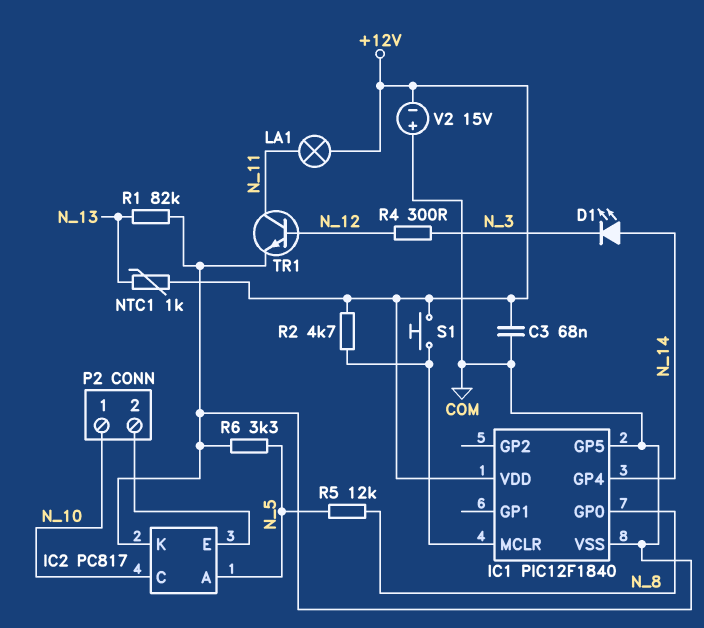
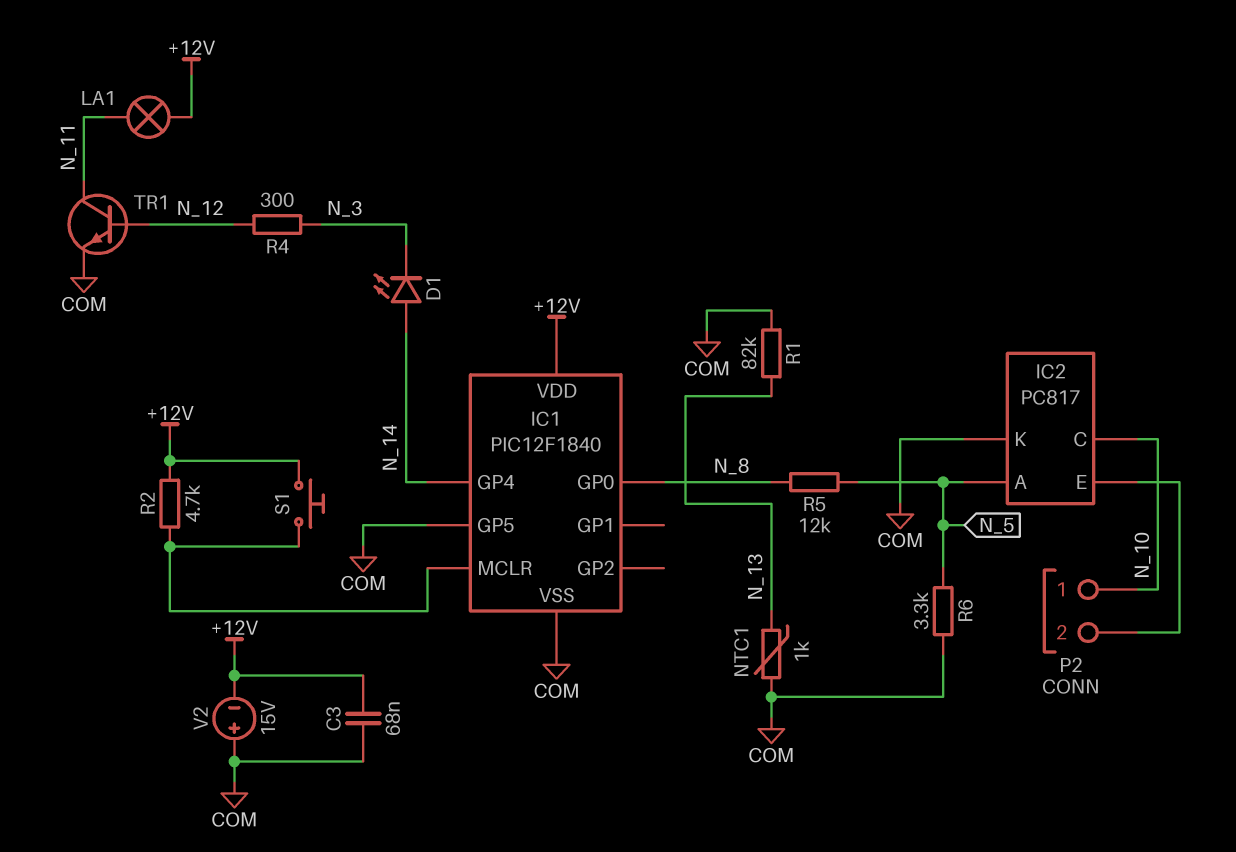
NTC1: 1k (+12V, N_13) -> 1k (COM, N_13)

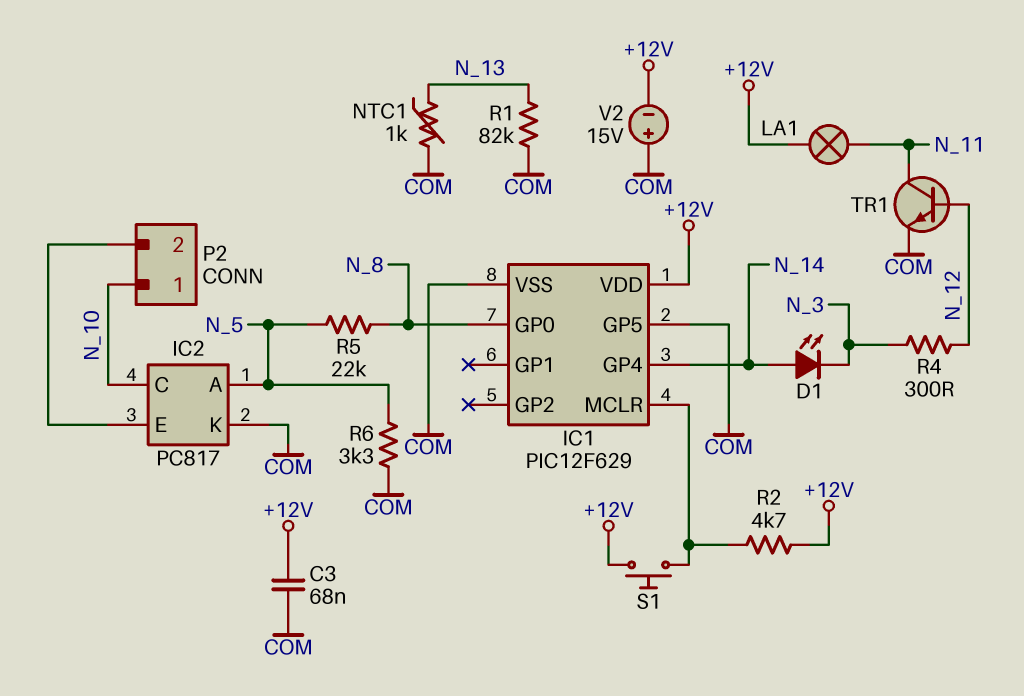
IC1: PIC12F1840 -> PIC12F629
R5: 12k (N_5, N_8) -> 22k (N_5, N_8)

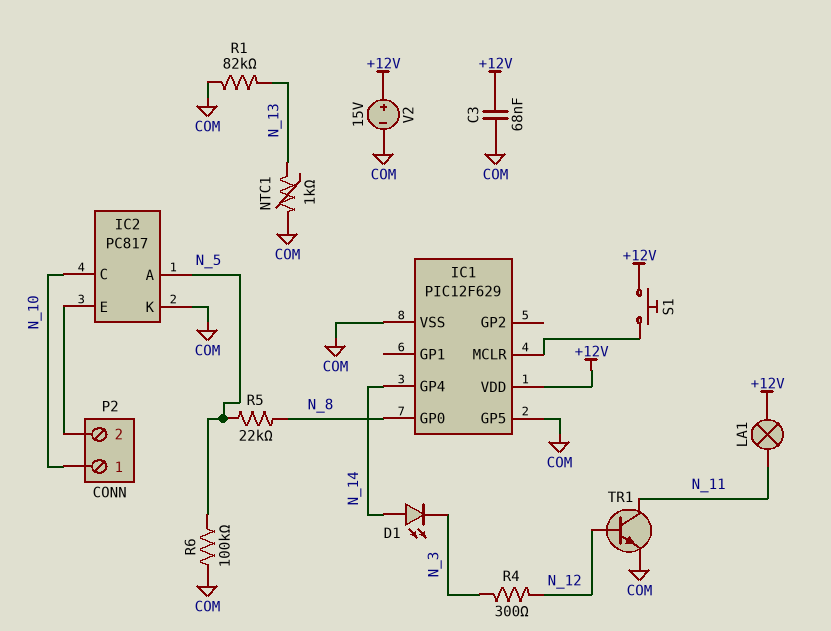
R2: 4.7k (+12V, IC1/MCLR) -> none
R6: 3.3k (COM, N_5) -> 100k (COM, N_5)
V2: 15V (plus COM, minus +12V) -> 15V (plus +12V, minus COM)

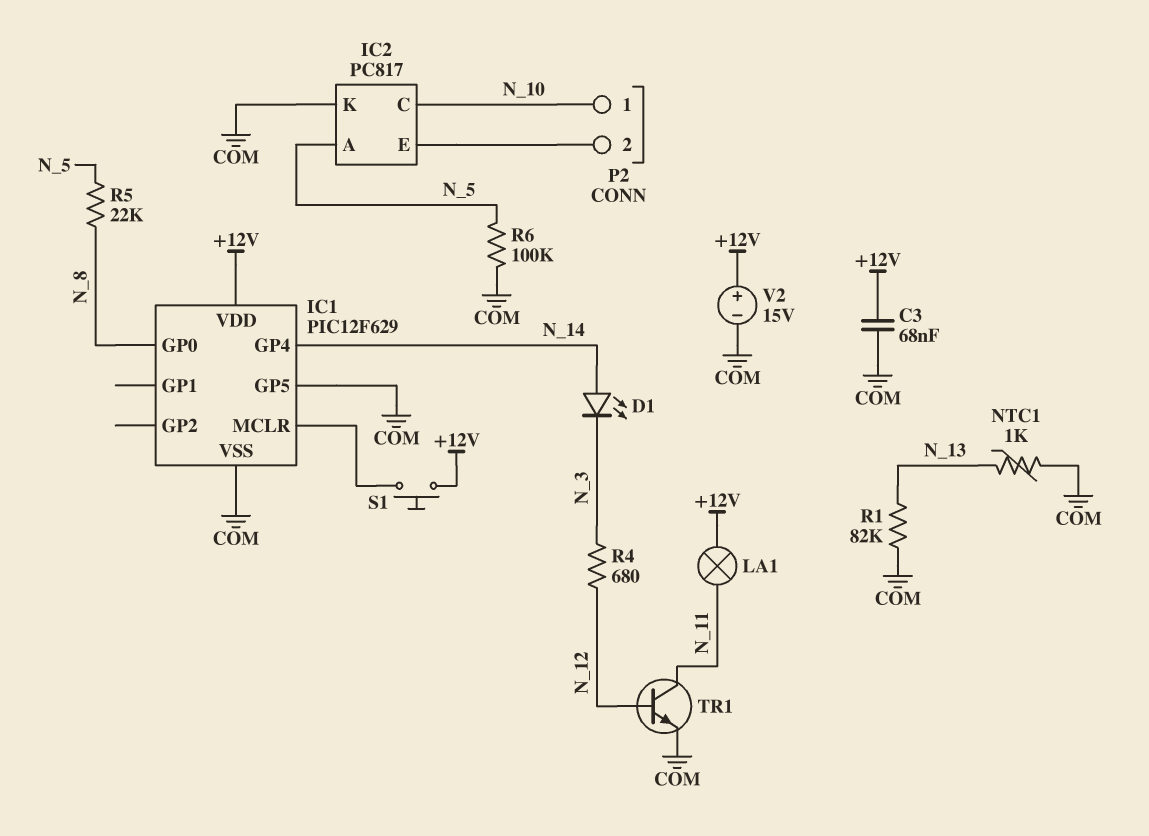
R4: 300 (N_3, N_12) -> 680 (N_3, N_12)

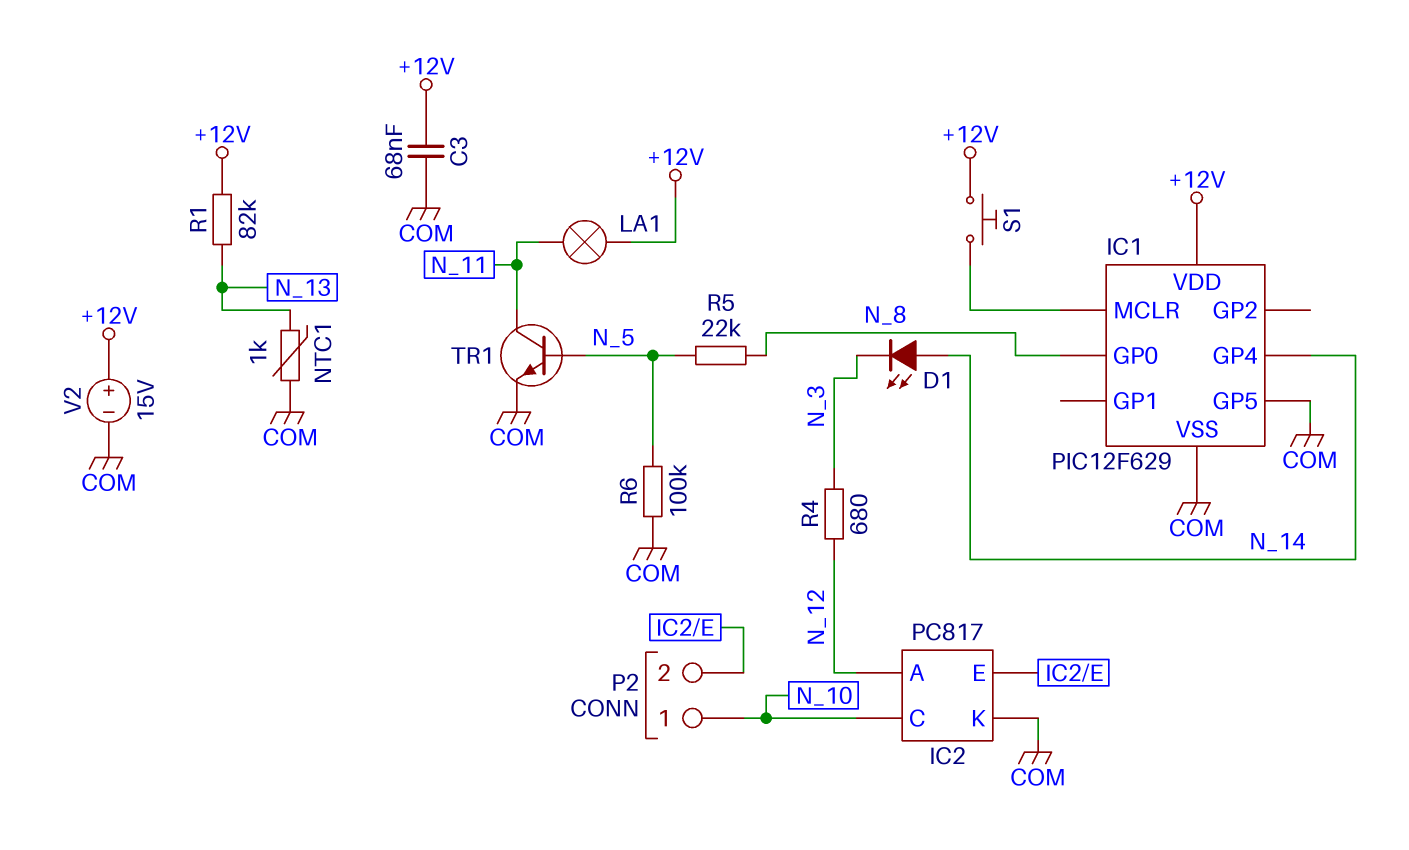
IC2 pin A: N_5 -> N_12
R1: 82k (COM, N_13) -> 82k (+12V, N_13)
TR1: NPN (B N_12, C N_11, E COM) -> NPN (B N_5, C N_11, E COM)

